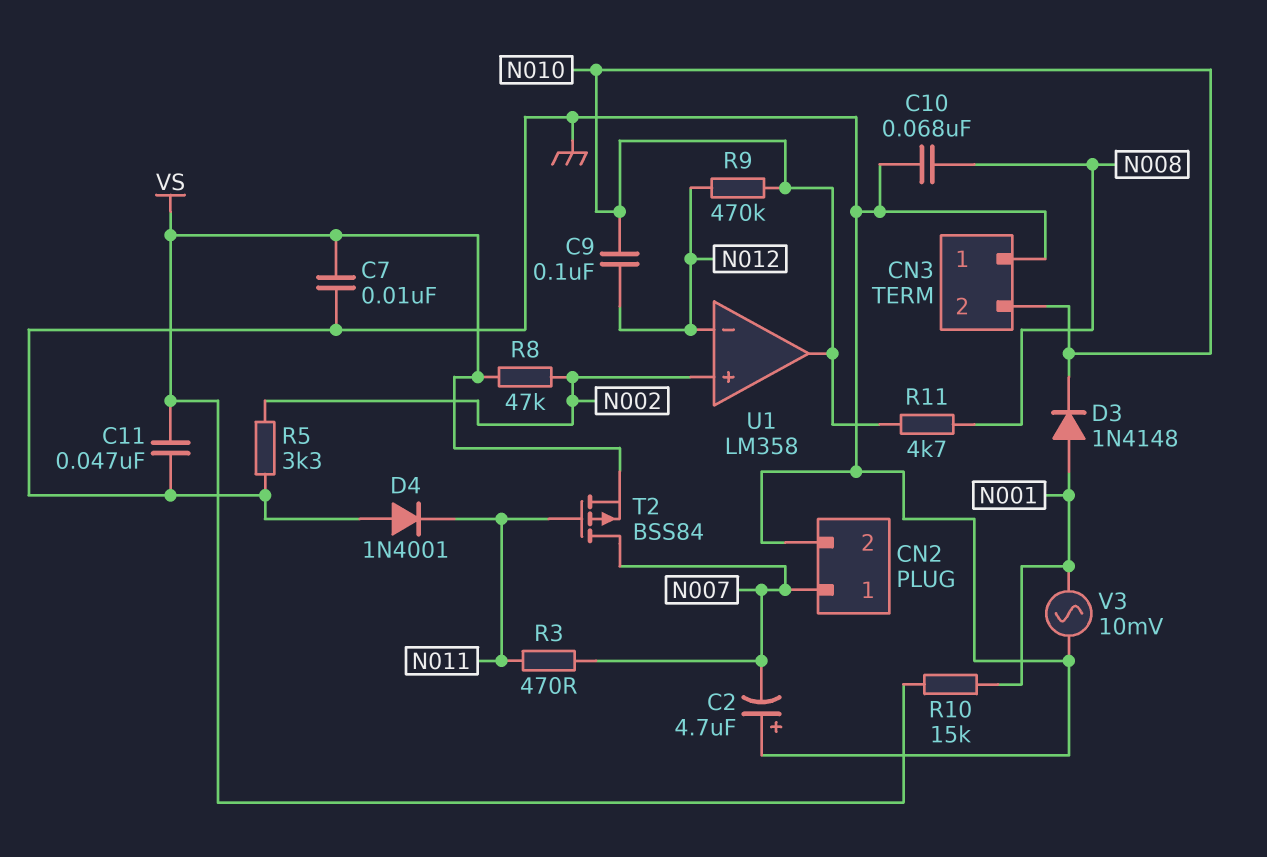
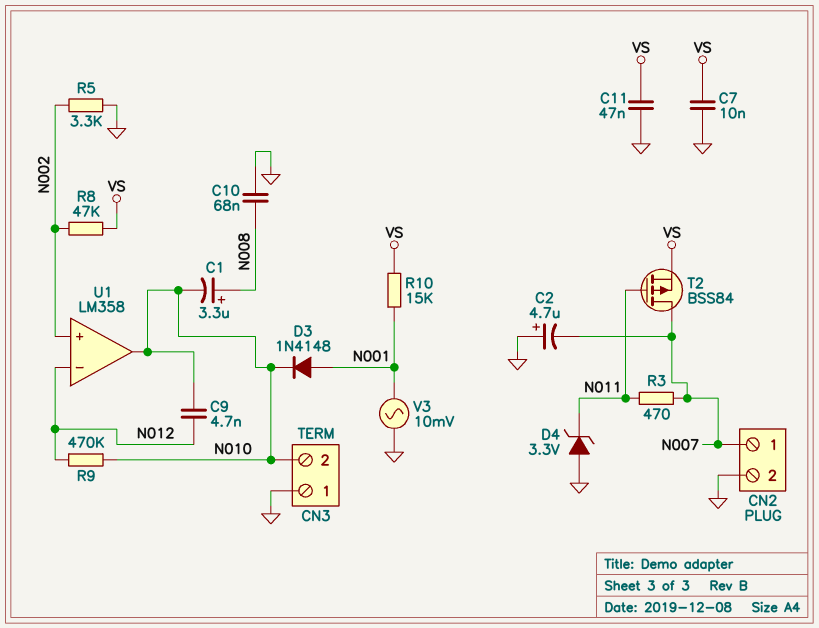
C1: none -> 3.3uF (plus N008, minus N010)
C9: 100nF (N010, N012) -> 4.7nF (N010, N012)
D4: diode 1N4001 (A GND, K N011) -> zener 3.3V (A GND, K N011)
R11: 4.7k (N008, N010) -> none

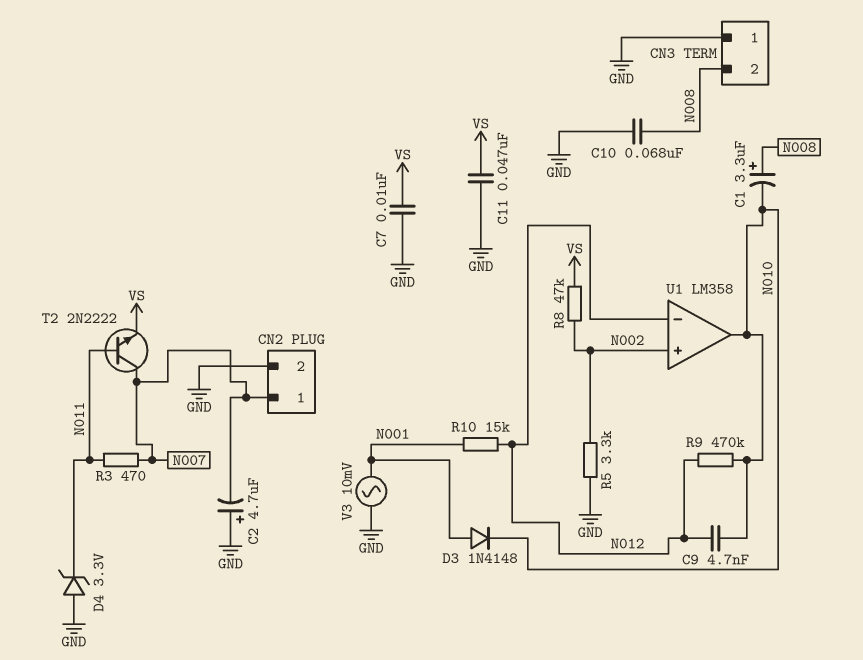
CN3 pin 2: N010 -> N008
R10: 15k (N001, VS) -> 15k (N001, N012)
T2: PMOS BSS84 (G N011, D N007, S VS) -> NPN 2N2222 (B N011, C N007, E VS)

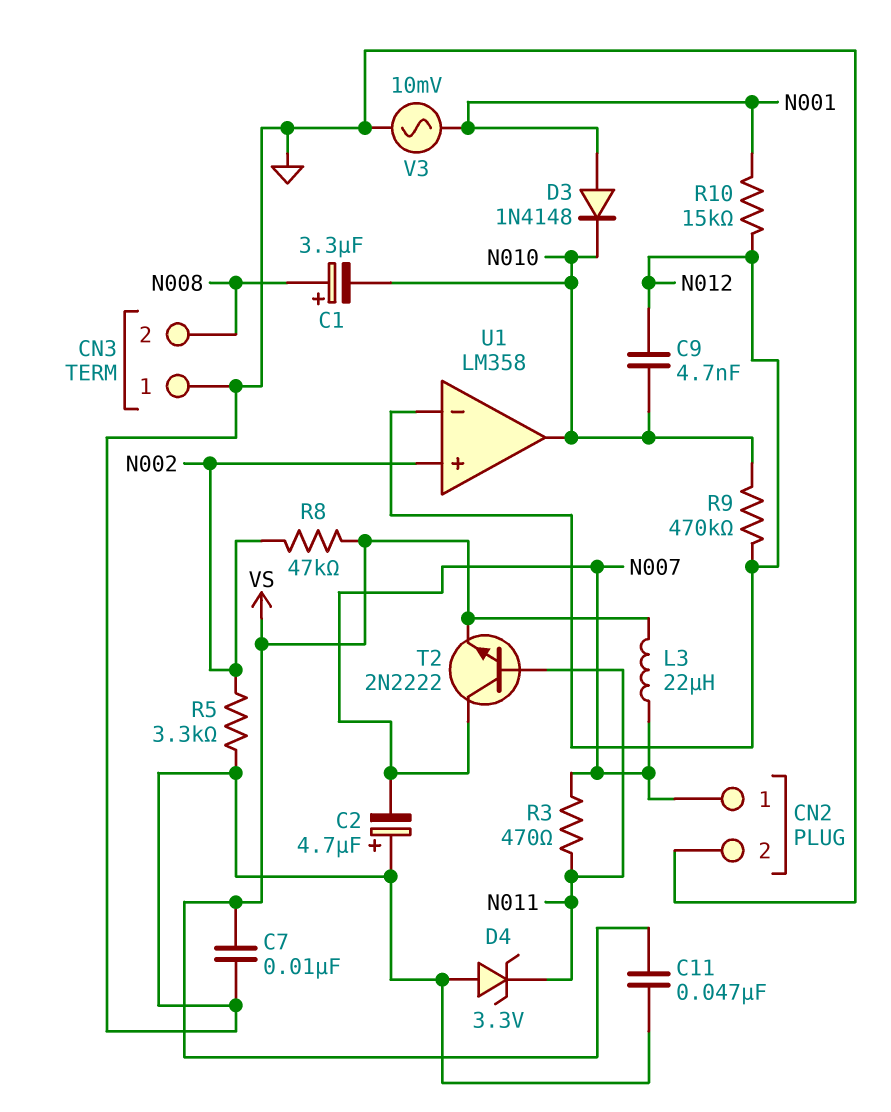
C10: 68nF (GND, N008) -> none
L3: none -> 22uH (N007, VS)

